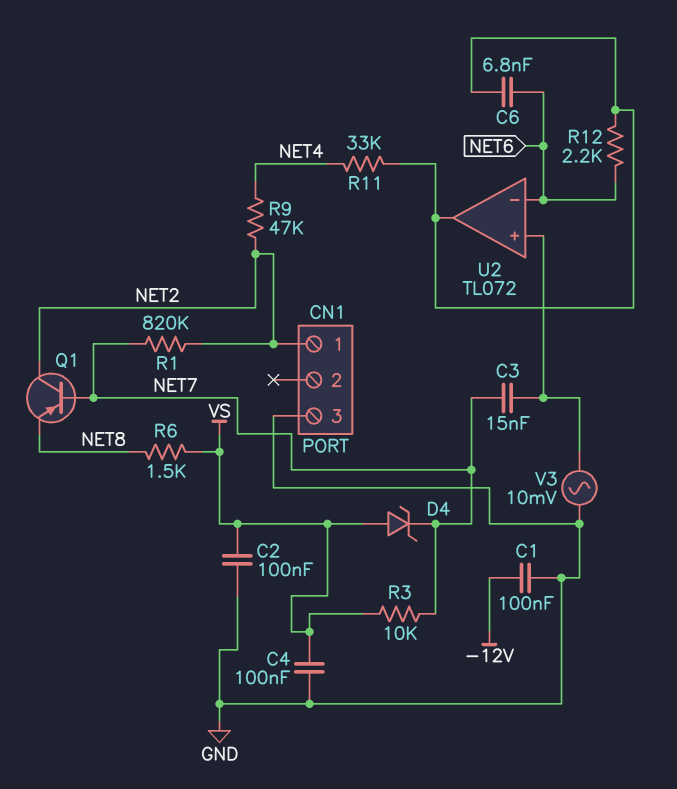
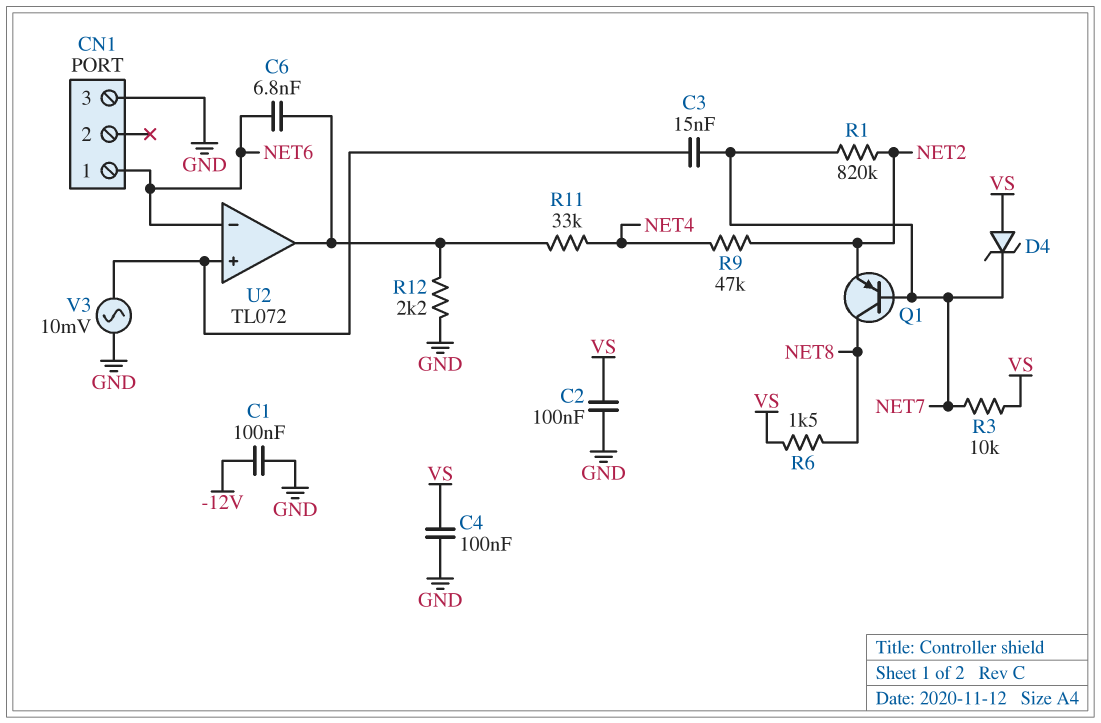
CN1 pin 1: NET2 -> NET6
Q1: PNP (B NET7, C NET2, E NET8) -> PNP (B NET7, C NET8, E NET2)
R12: 2.2k (NET6, U2/out) -> 2.2k (GND, U2/out)

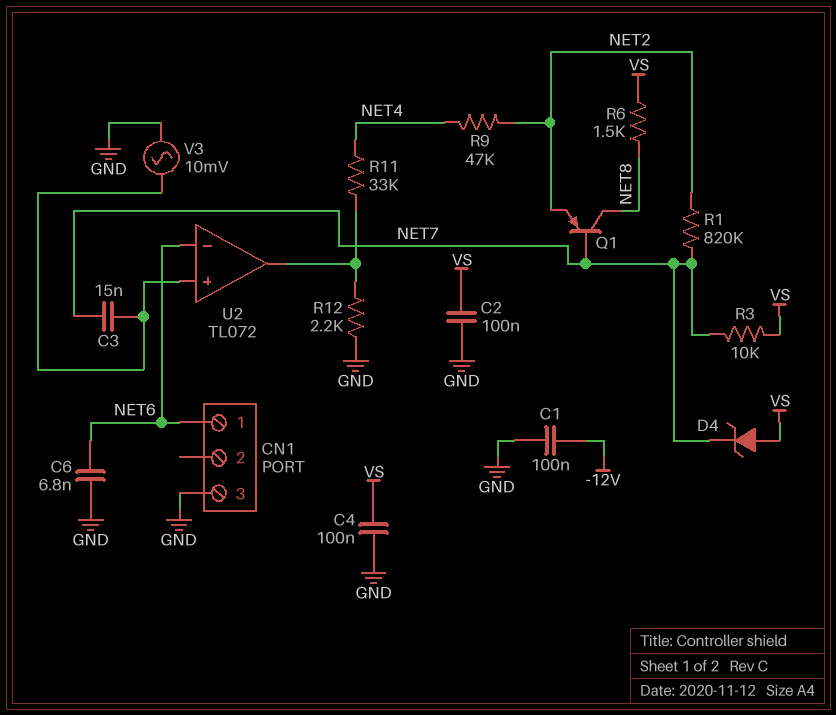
C6: 6.8nF (NET6, U2/out) -> 6.8nF (GND, NET6)

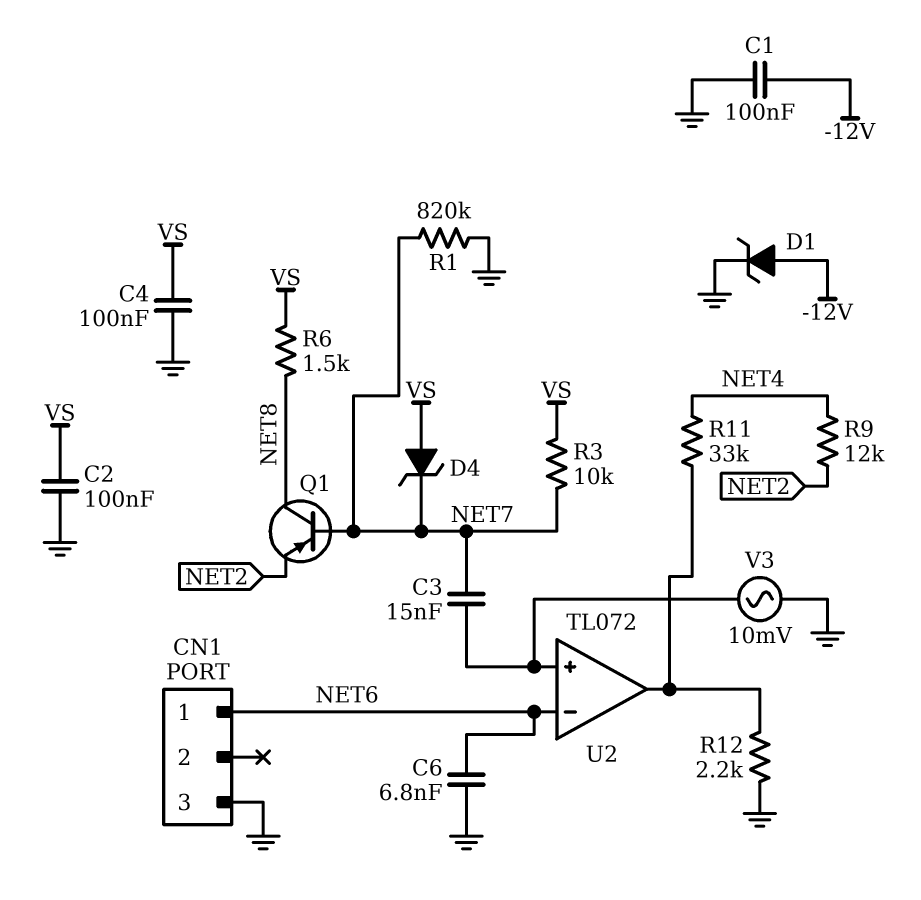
D1: none -> zener (A -12V, K GND)
R1: 820k (NET2, NET7) -> 820k (GND, NET7)
R9: 47k (NET2, NET4) -> 12k (NET2, NET4)

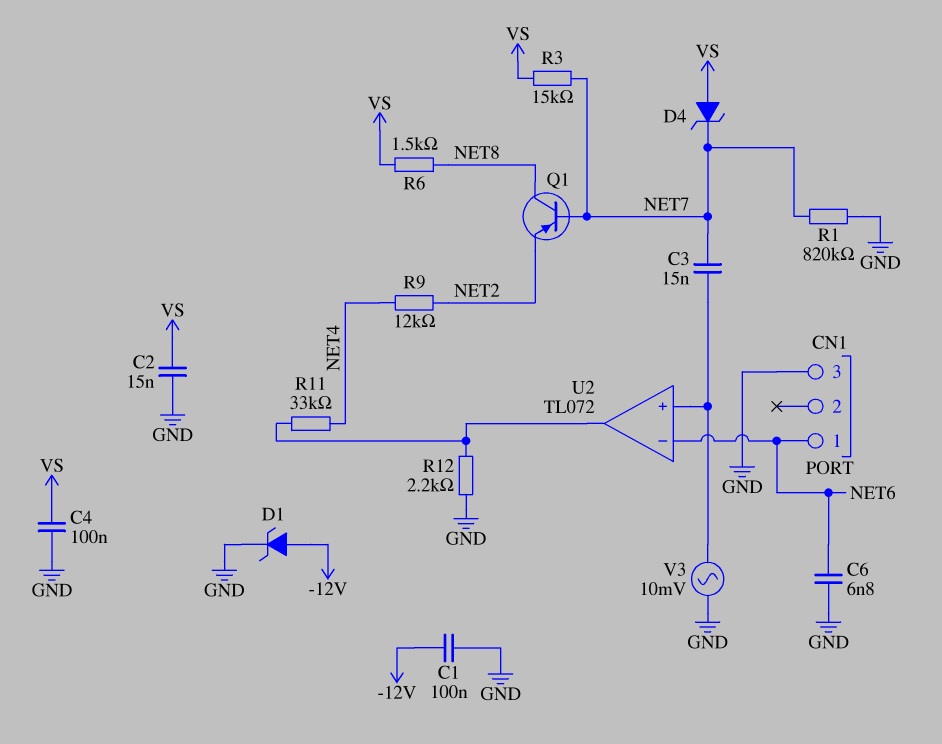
C2: 100nF (GND, VS) -> 15nF (GND, VS)
R3: 10k (NET7, VS) -> 15k (NET7, VS)

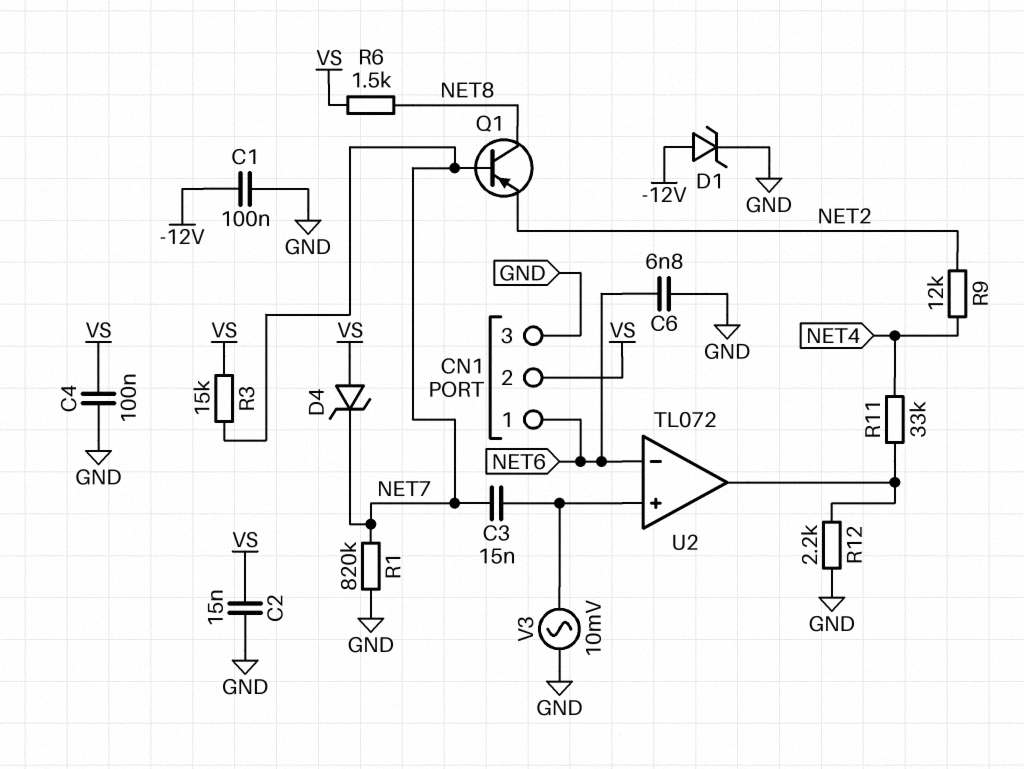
CN1 pin 2: none -> VS

